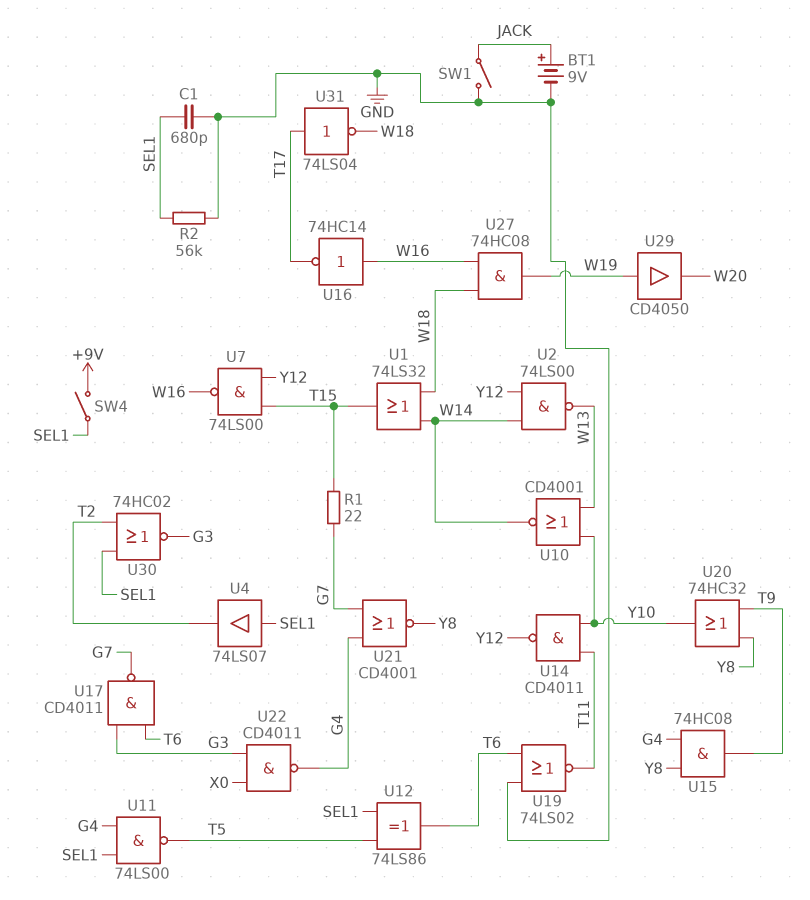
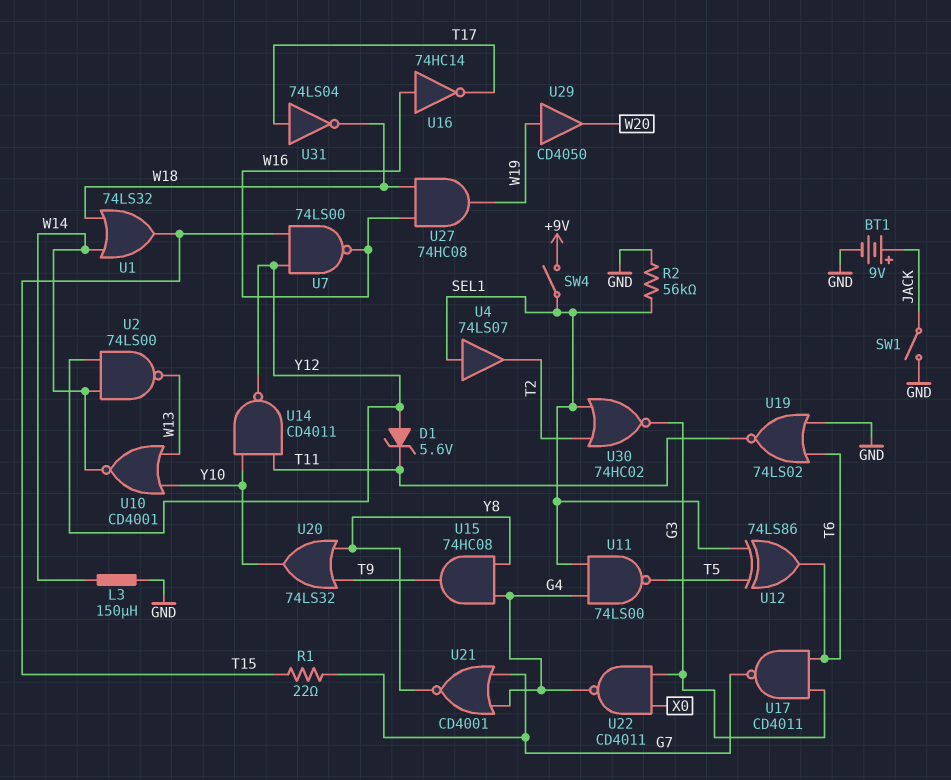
C1: 680pF (GND, SEL1) -> none
D1: none -> zener 5.6V (A Y12, K T11)
L3: none -> 150uH (GND, W14)
U20: OR 74HC32 (in T9, in Y8, out Y10) -> OR 74LS32 (in T9, in Y8, out Y10)

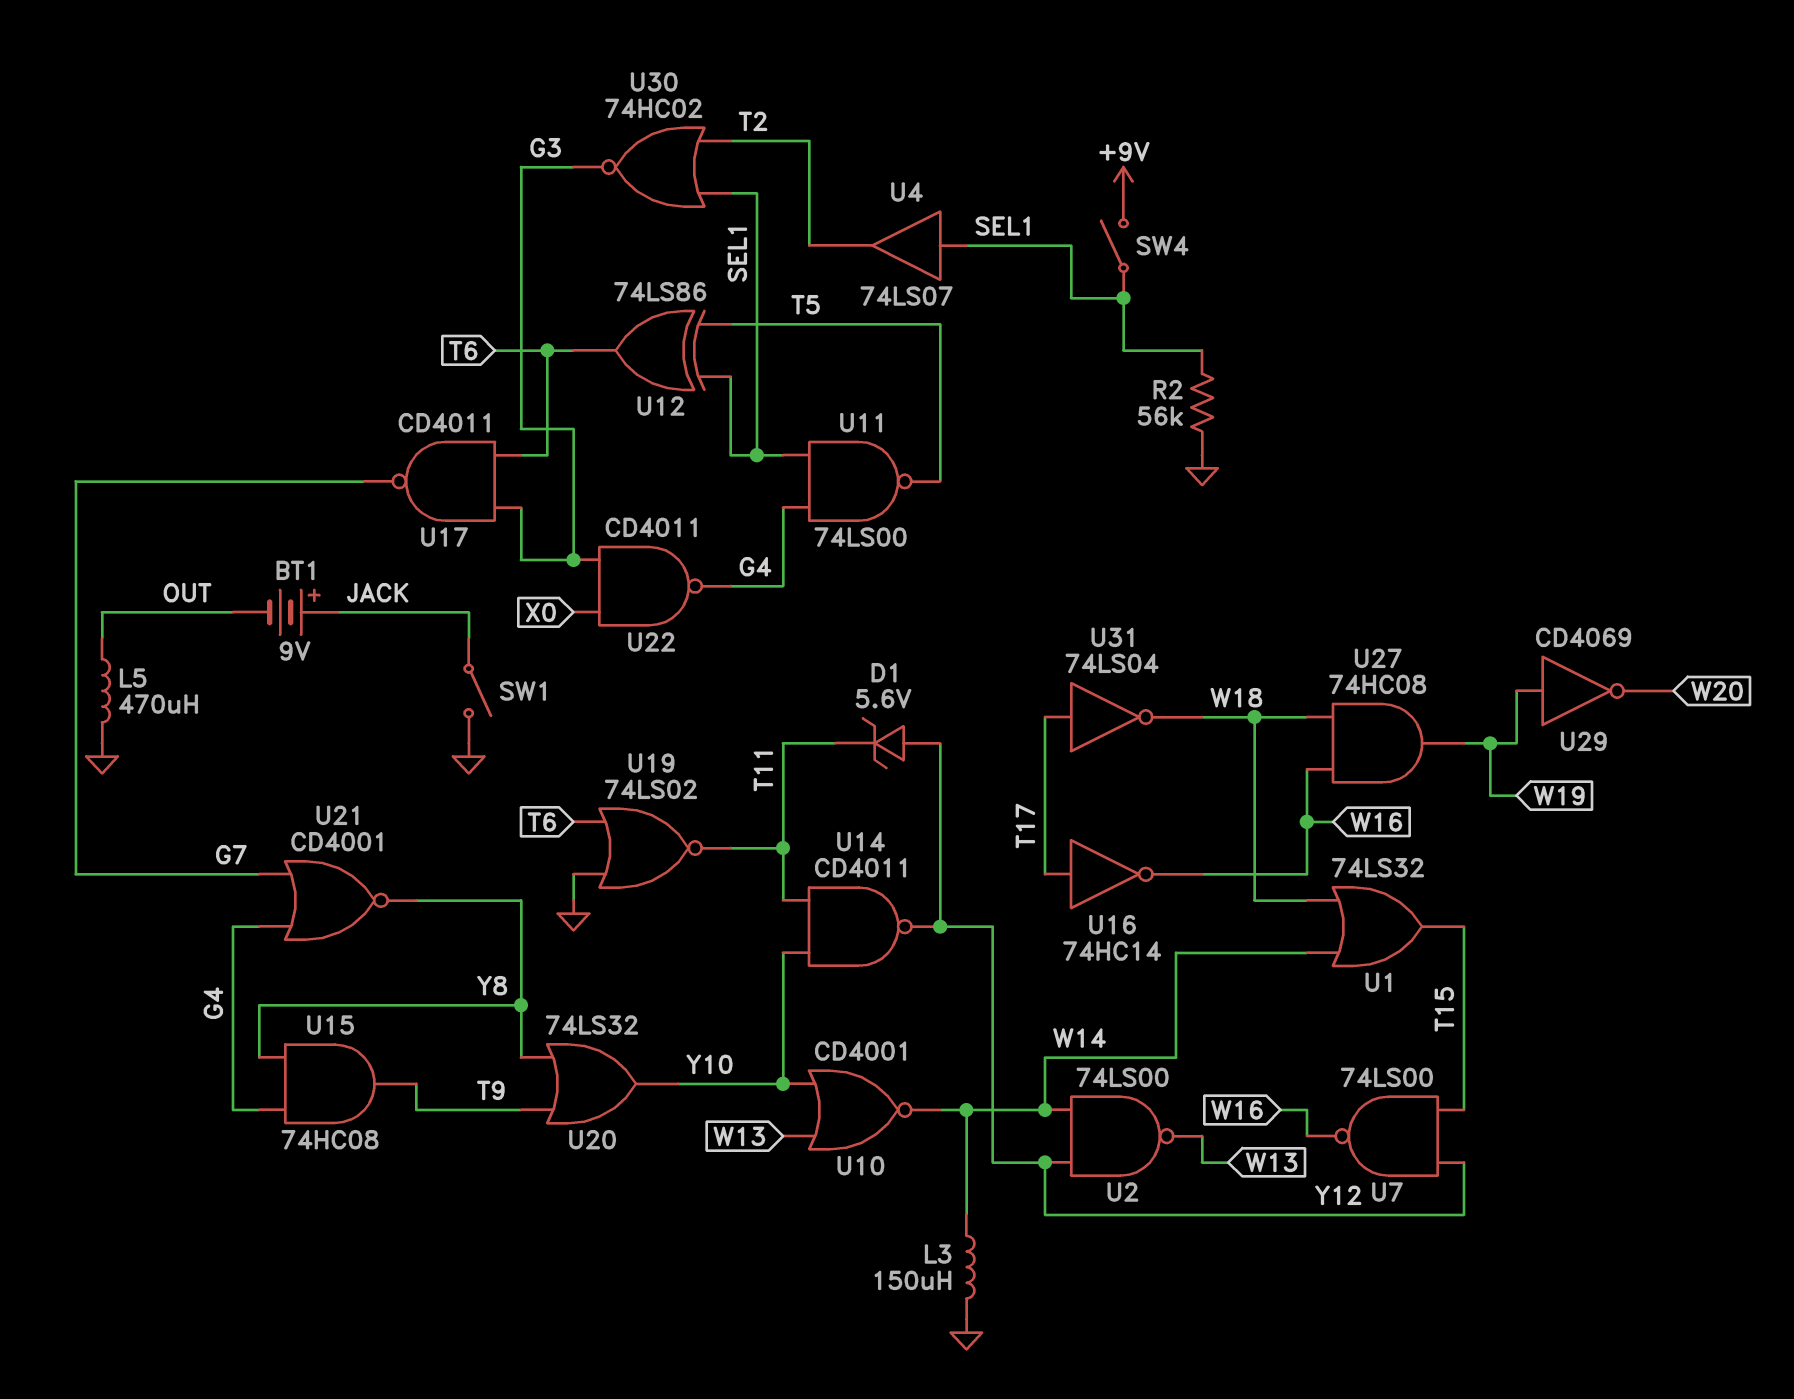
BT1: 9V (plus JACK, minus GND) -> 9V (plus JACK, minus OUT)
L5: none -> 470uH (GND, OUT)
R1: 22 (G7, T15) -> none
U16: NOT 74HC14 (in W16, out T17) -> NOT 74HC14 (in T17, out W16)
U29: buffer CD4050 (in W19, out W20) -> NOT CD4069 (in W19, out W20)

